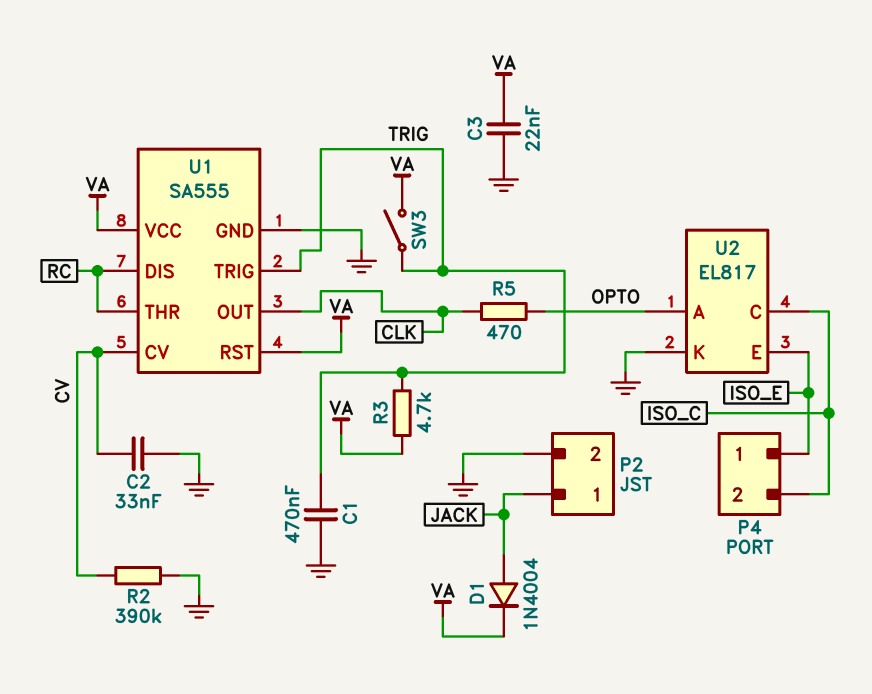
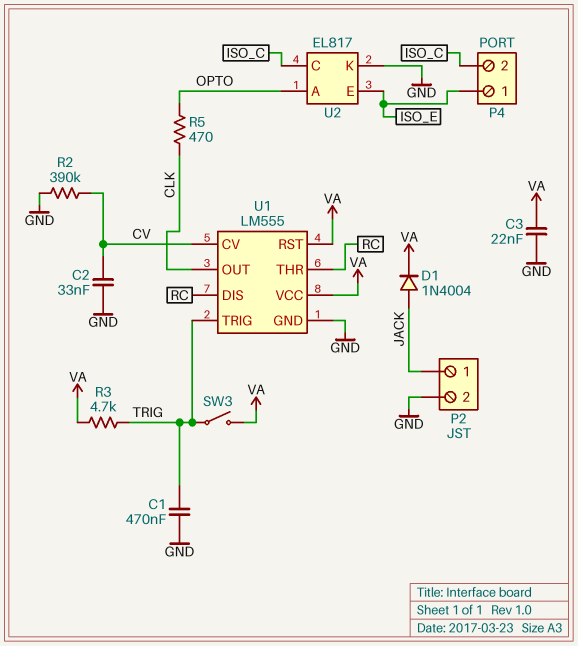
U1: SA555 -> LM555

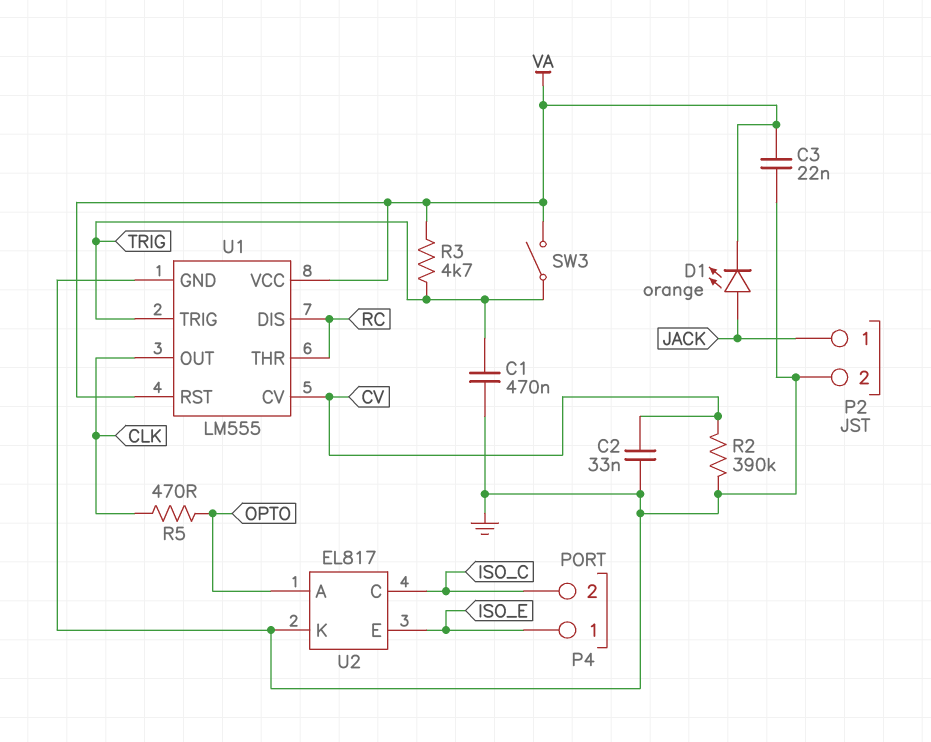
D1: diode 1N4004 (A JACK, K VA) -> LED orange (A JACK, K VA)

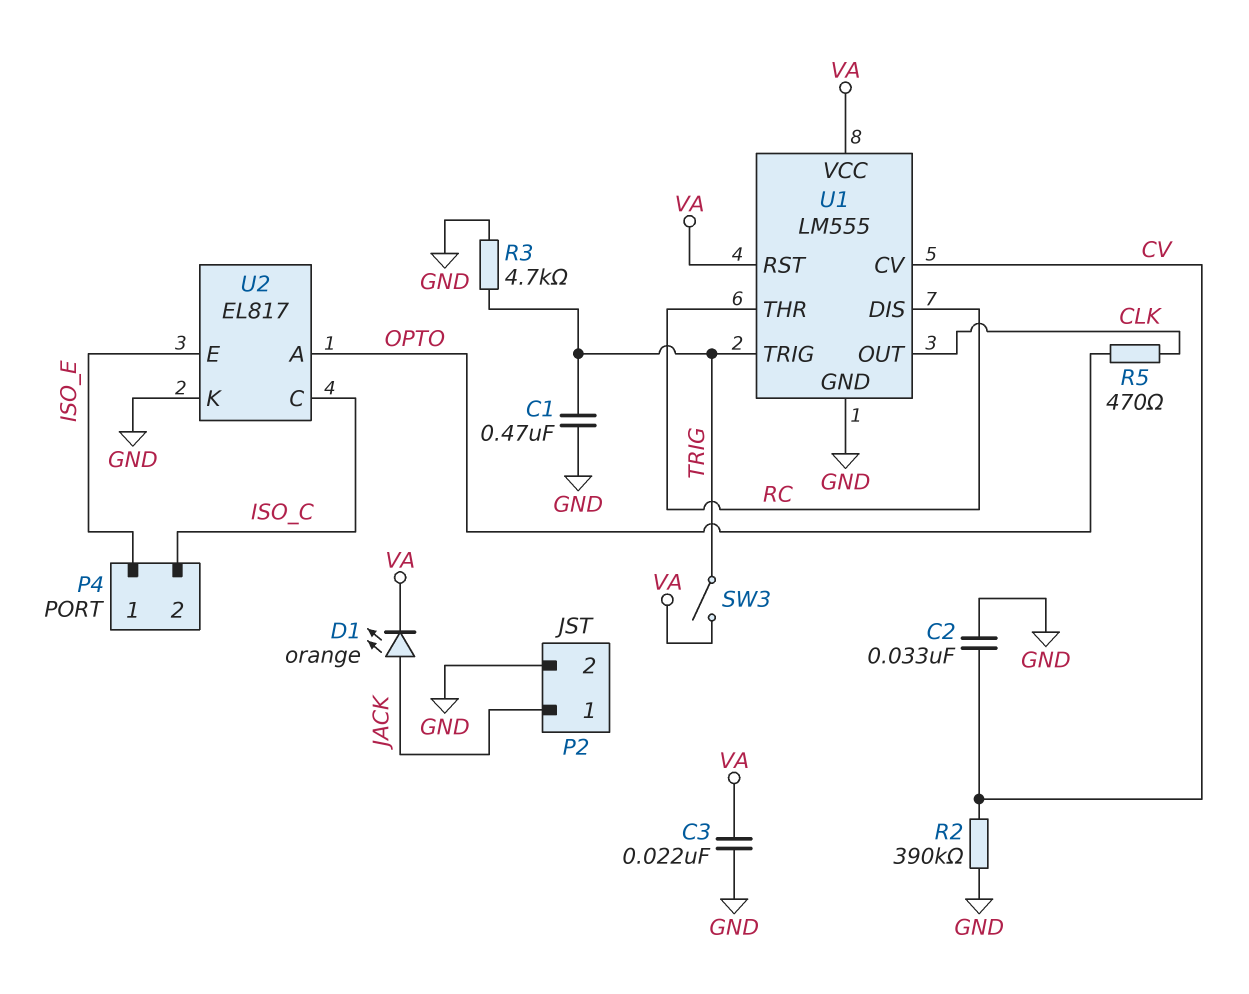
R3: 4.7k (TRIG, VA) -> 4.7k (GND, TRIG)

